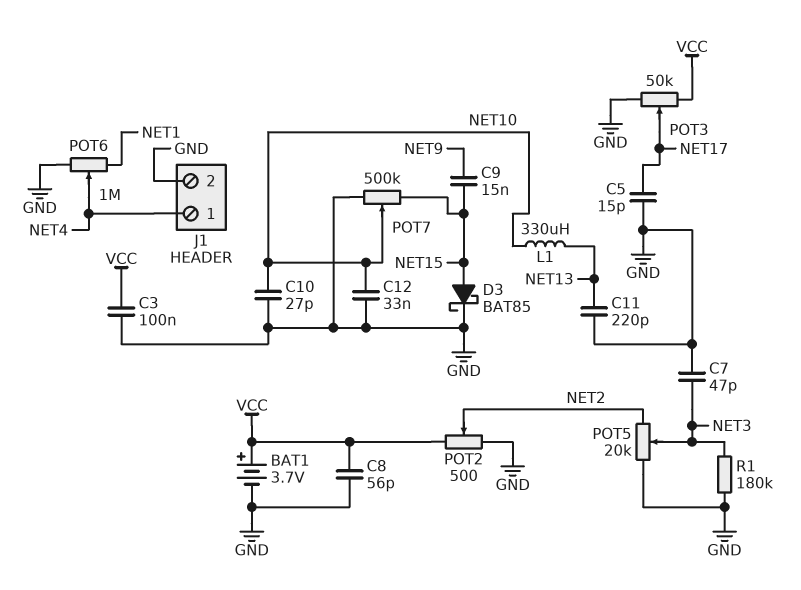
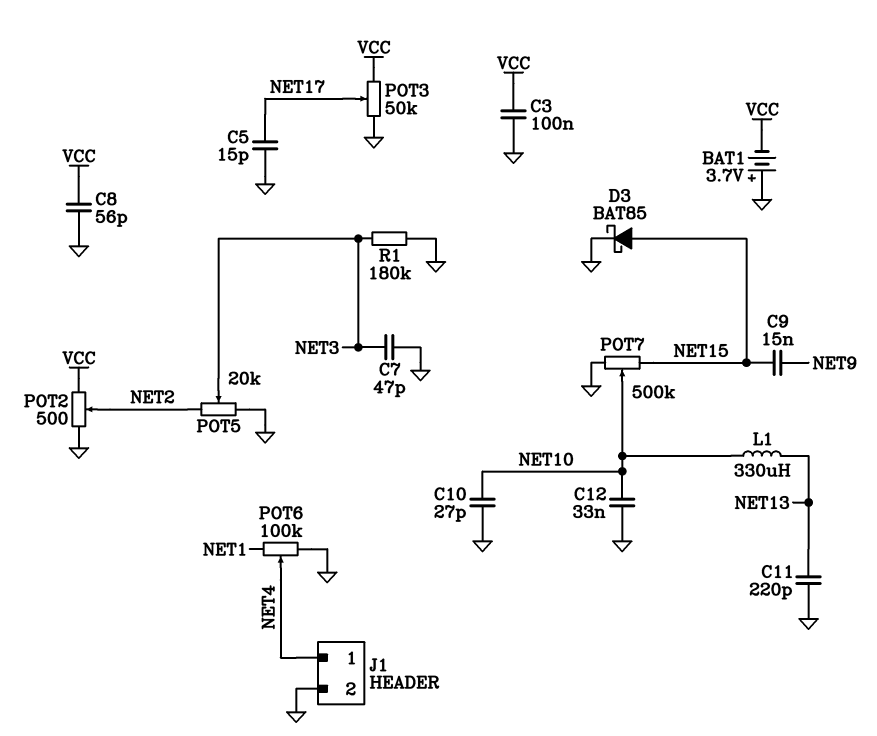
BAT1: 3.7V (plus VCC, minus GND) -> 3.7V (plus GND, minus VCC)
POT6: 1M (GND, NET1, wiper NET4) -> 100k (GND, NET1, wiper NET4)

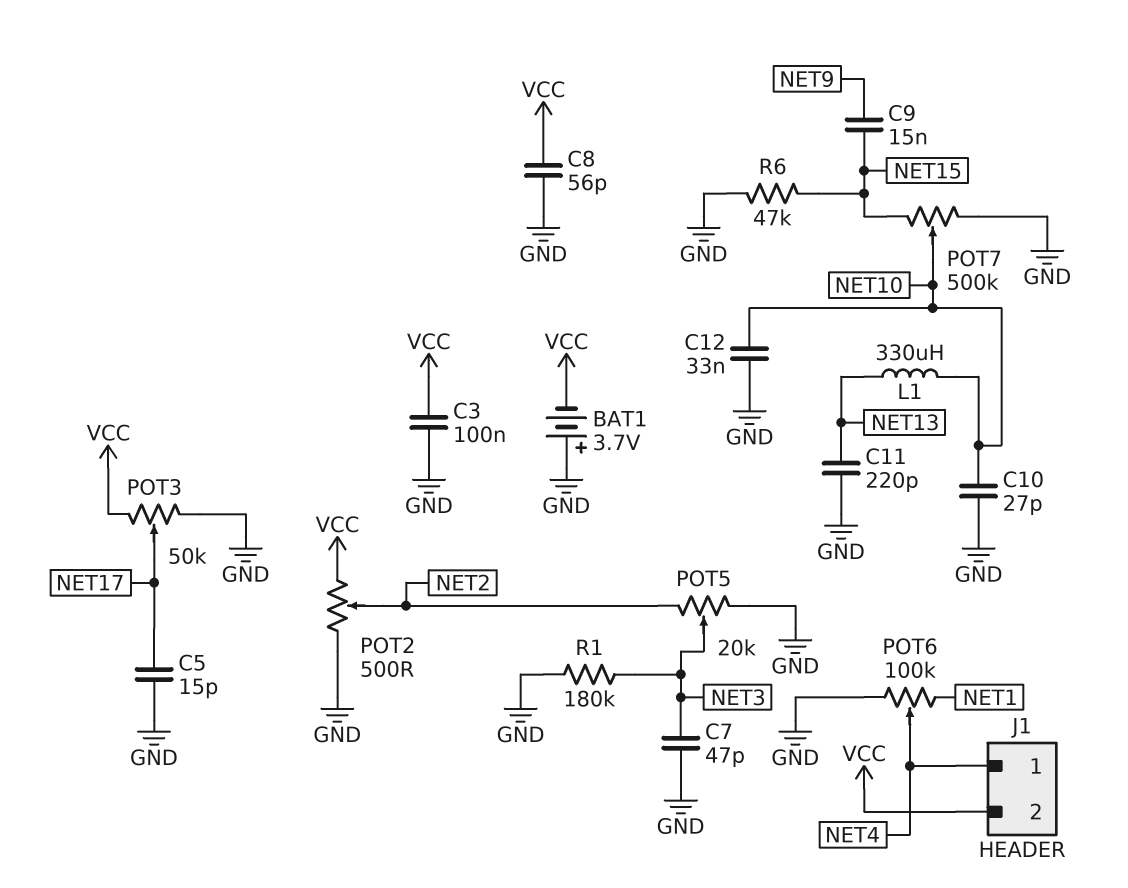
D3: schottky BAT85 (A NET15, K GND) -> none
J1 pin 2: GND -> VCC
R6: none -> 47k (GND, NET15)

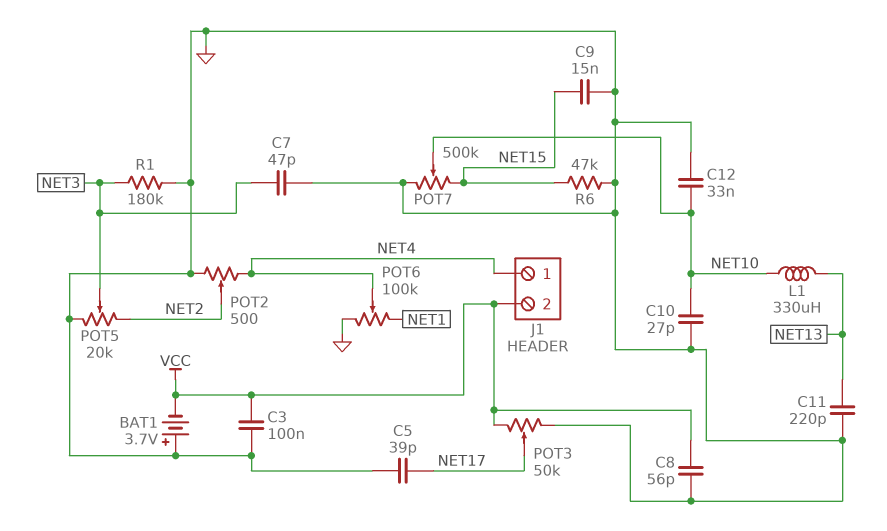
C5: 15pF (GND, NET17) -> 39pF (GND, NET17)
C9: 15nF (NET9, NET15) -> 15nF (GND, NET15)
POT2: 500 (GND, VCC, wiper NET2) -> 500 (GND, NET4, wiper NET2)

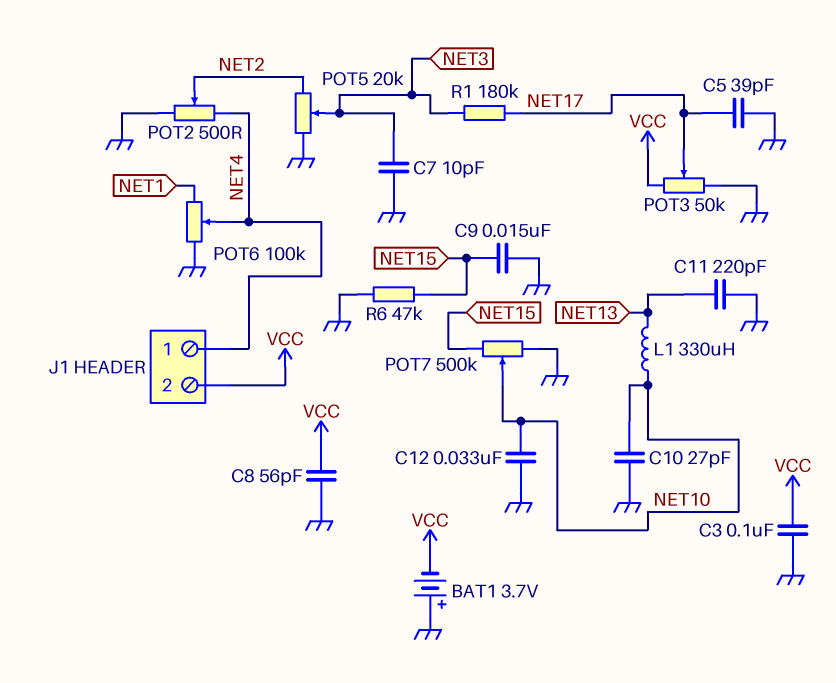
C7: 47pF (GND, NET3) -> 10pF (GND, NET3)
R1: 180k (GND, NET3) -> 180k (NET3, NET17)

